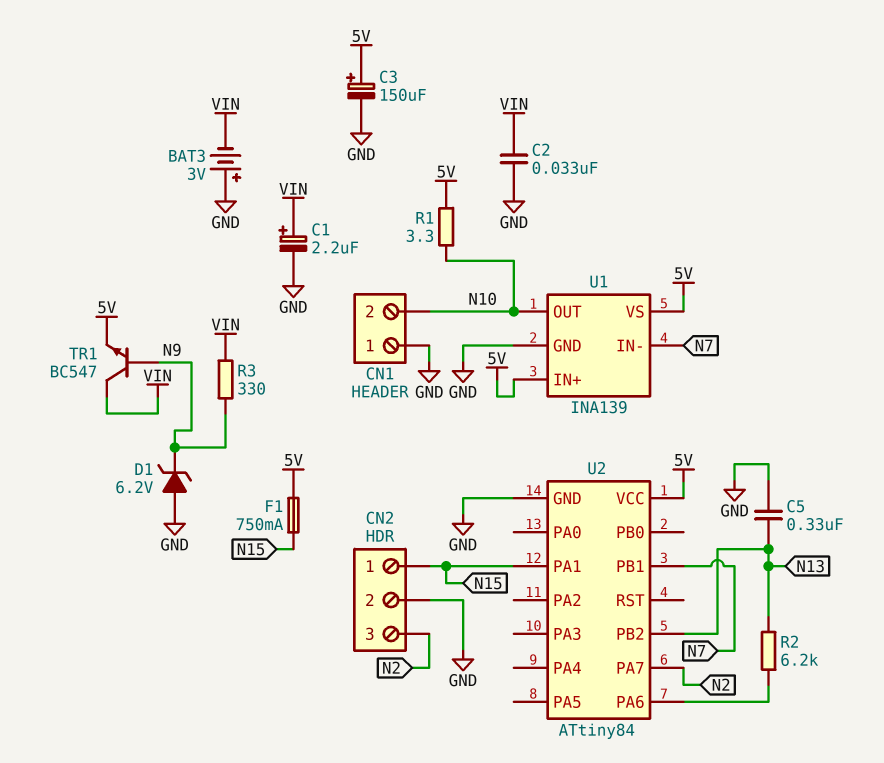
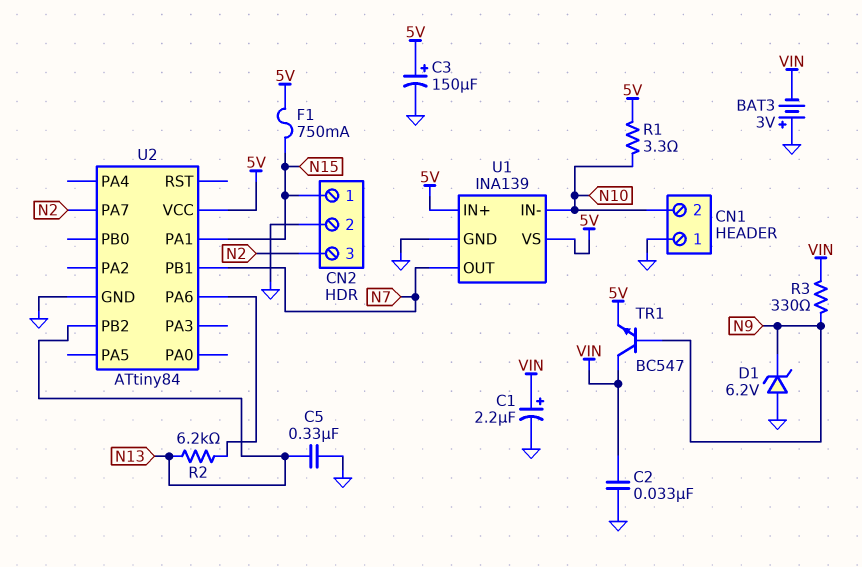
U1 pin IN-: N7 -> N10
U1 pin OUT: N10 -> N7

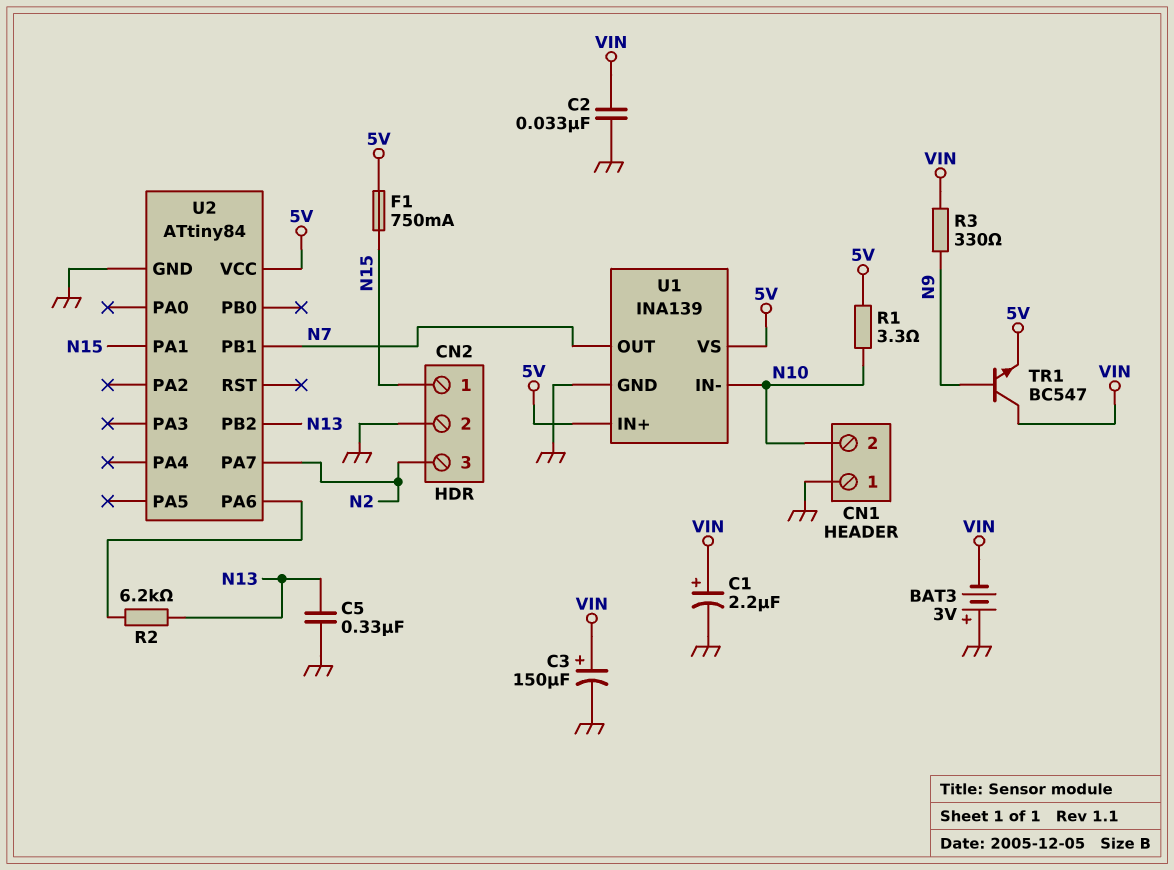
C3: 150uF (plus 5V, minus GND) -> 150uF (plus VIN, minus GND)
D1: zener 6.2V (A GND, K N9) -> none

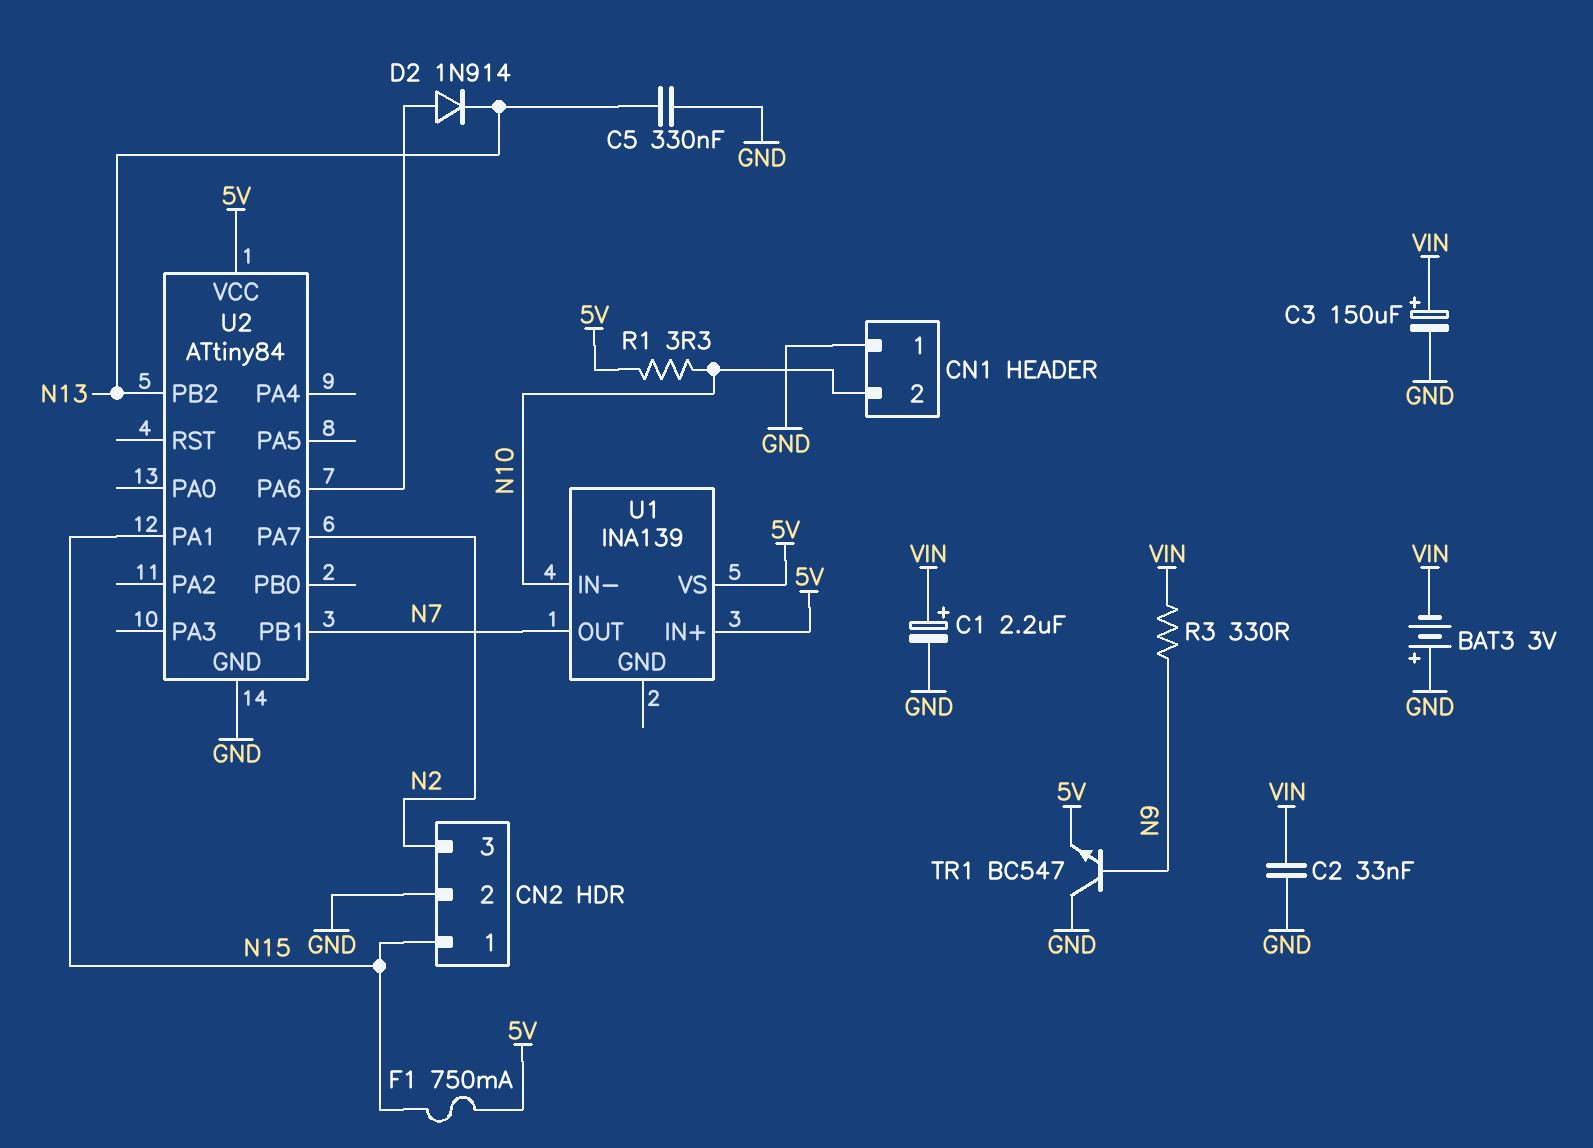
D2: none -> diode 1N914 (A U2/PA6, K N13)
R2: 6.2k (N13, U2/PA6) -> none
TR1: NPN BC547 (B N9, C VIN, E 5V) -> NPN BC547 (B N9, C GND, E 5V)
U1 pin GND: GND -> none

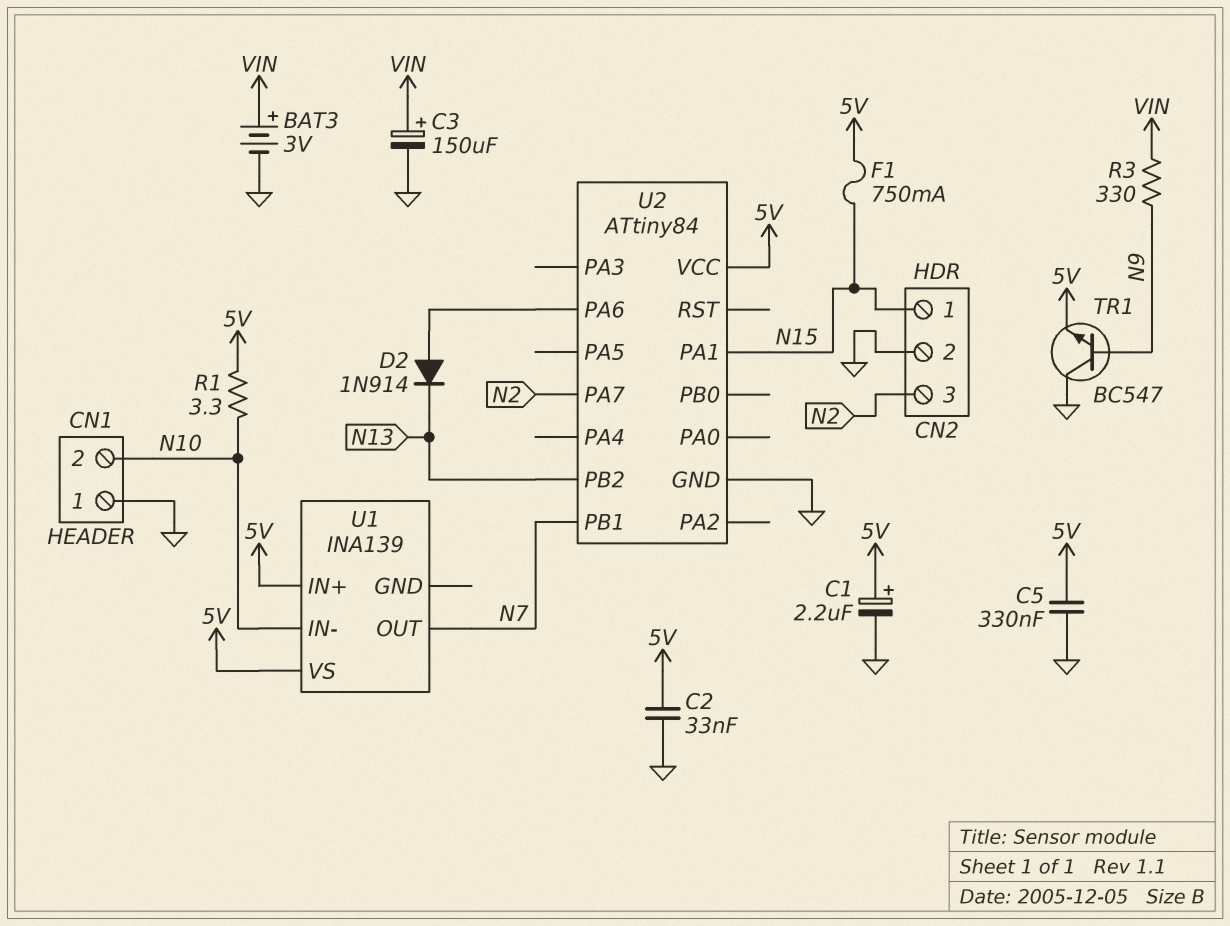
BAT3: 3V (plus GND, minus VIN) -> 3V (plus VIN, minus GND)
C1: 2.2uF (plus VIN, minus GND) -> 2.2uF (plus 5V, minus GND)
C2: 33nF (GND, VIN) -> 33nF (5V, GND)
C5: 330nF (GND, N13) -> 330nF (5V, GND)

